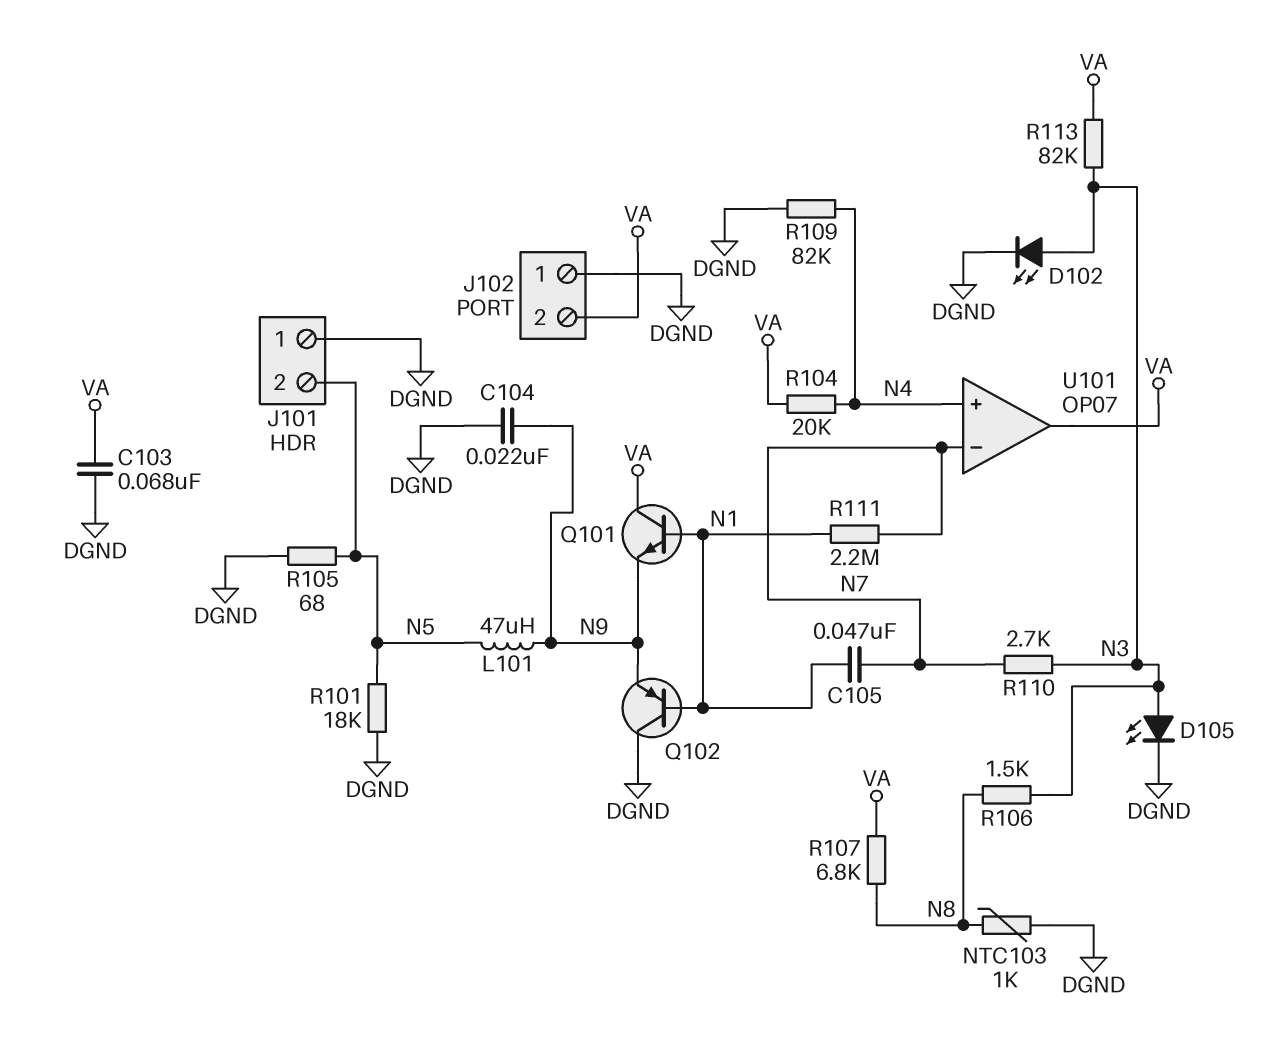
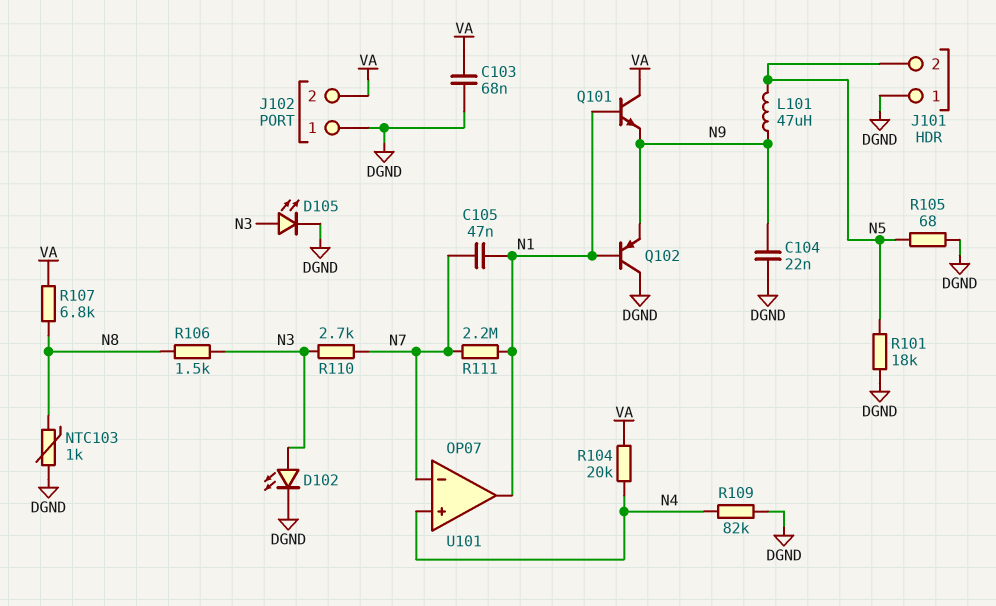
R113: 82k (N3, VA) -> none
U101 pin out: VA -> N1

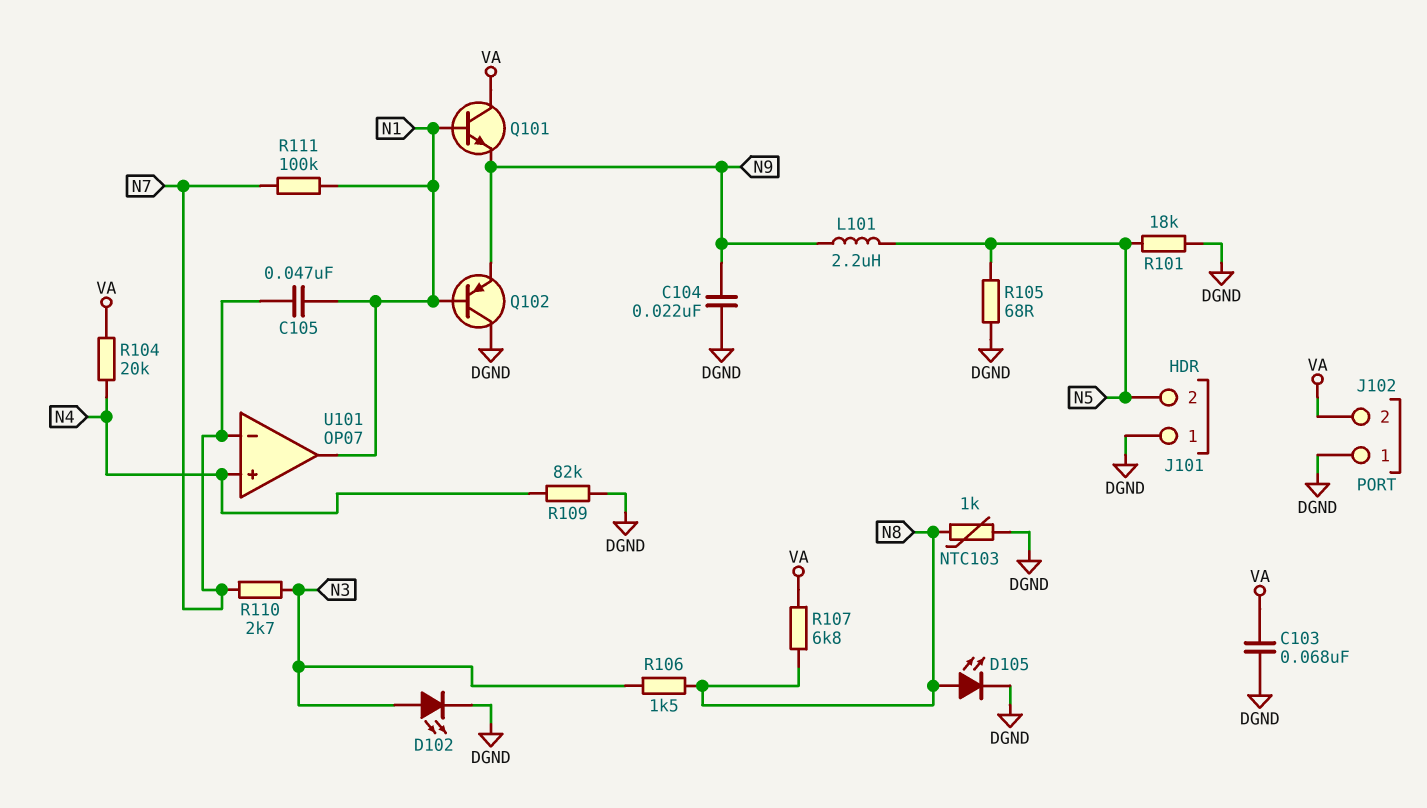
D105: LED (A N3, K DGND) -> LED (A N8, K DGND)
L101: 47uH (N5, N9) -> 2.2uH (N5, N9)
R111: 2.2M (N1, N7) -> 100k (N1, N7)

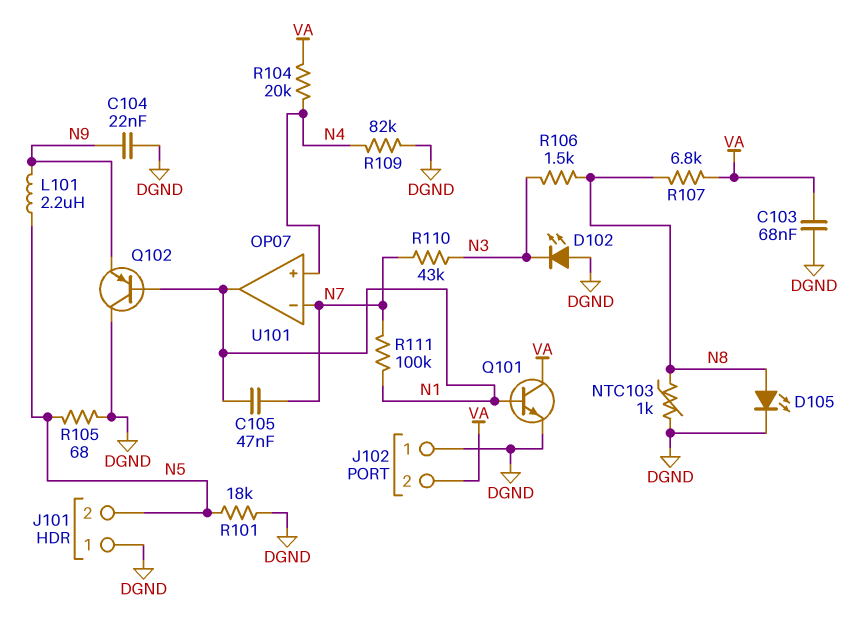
D102: LED (A N3, K DGND) -> LED (A DGND, K N3)
Q101: NPN (B N1, C VA, E N9) -> NPN (B N1, C VA, E DGND)
R110: 2.7k (N3, N7) -> 43k (N3, N7)

